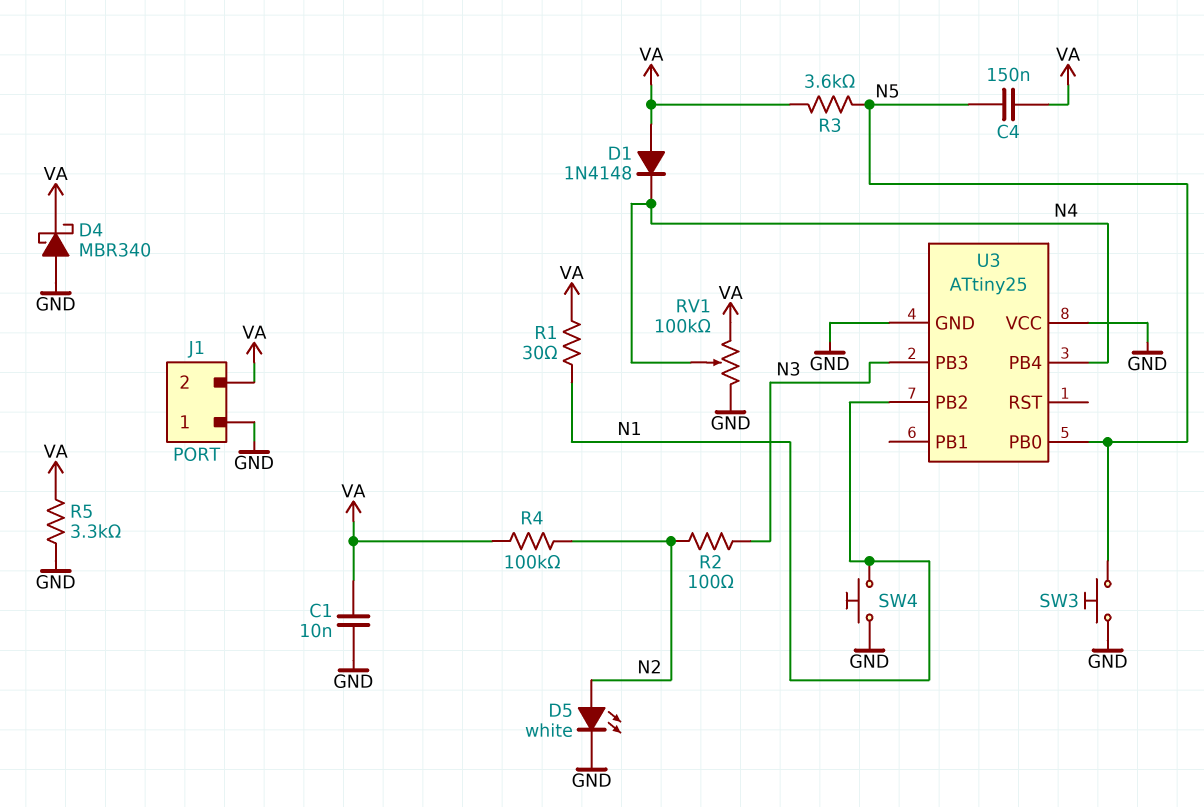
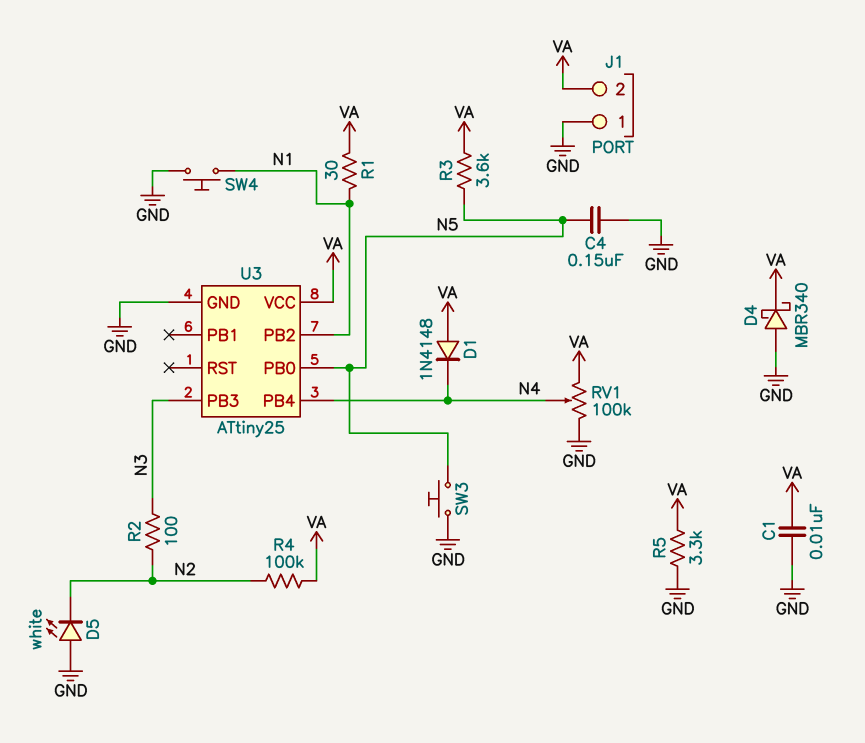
C4: 150nF (N5, VA) -> 150nF (GND, N5)
D5: LED white (A N2, K GND) -> LED white (A GND, K N2)
U3 pin VCC: GND -> VA

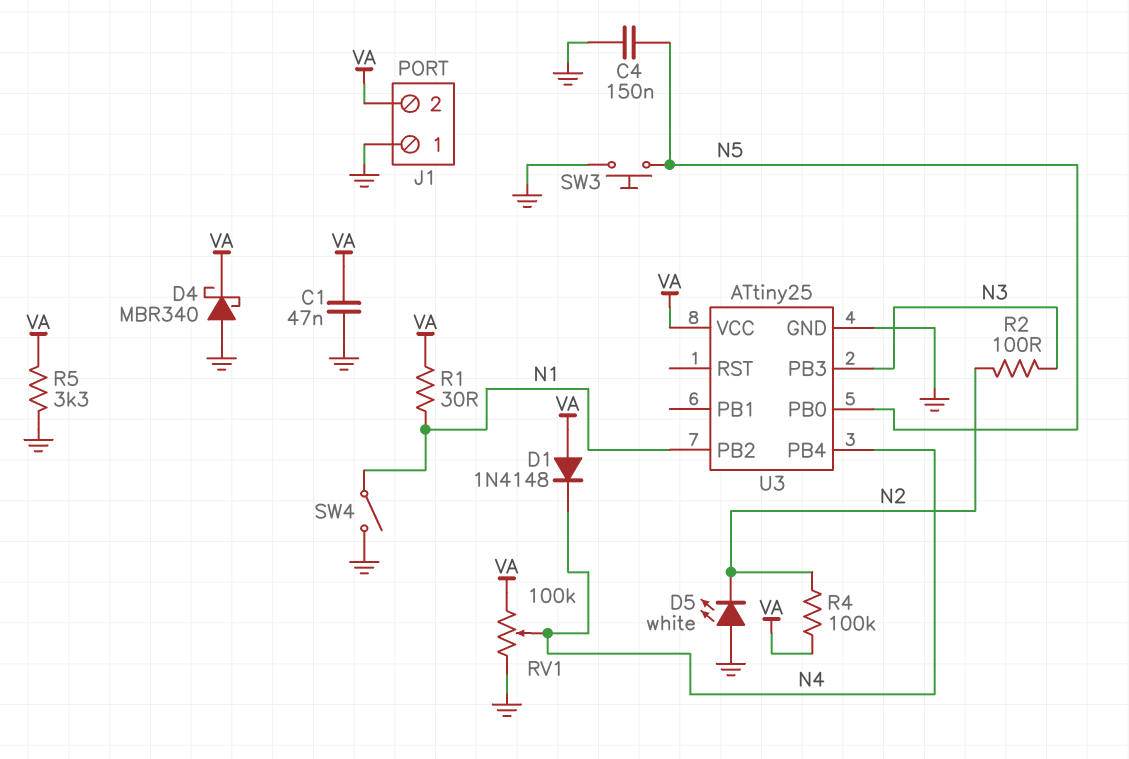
C1: 10nF (GND, VA) -> 47nF (GND, VA)
R3: 3.6k (N5, VA) -> none
SW4: button (GND, N1) -> switch (GND, N1)

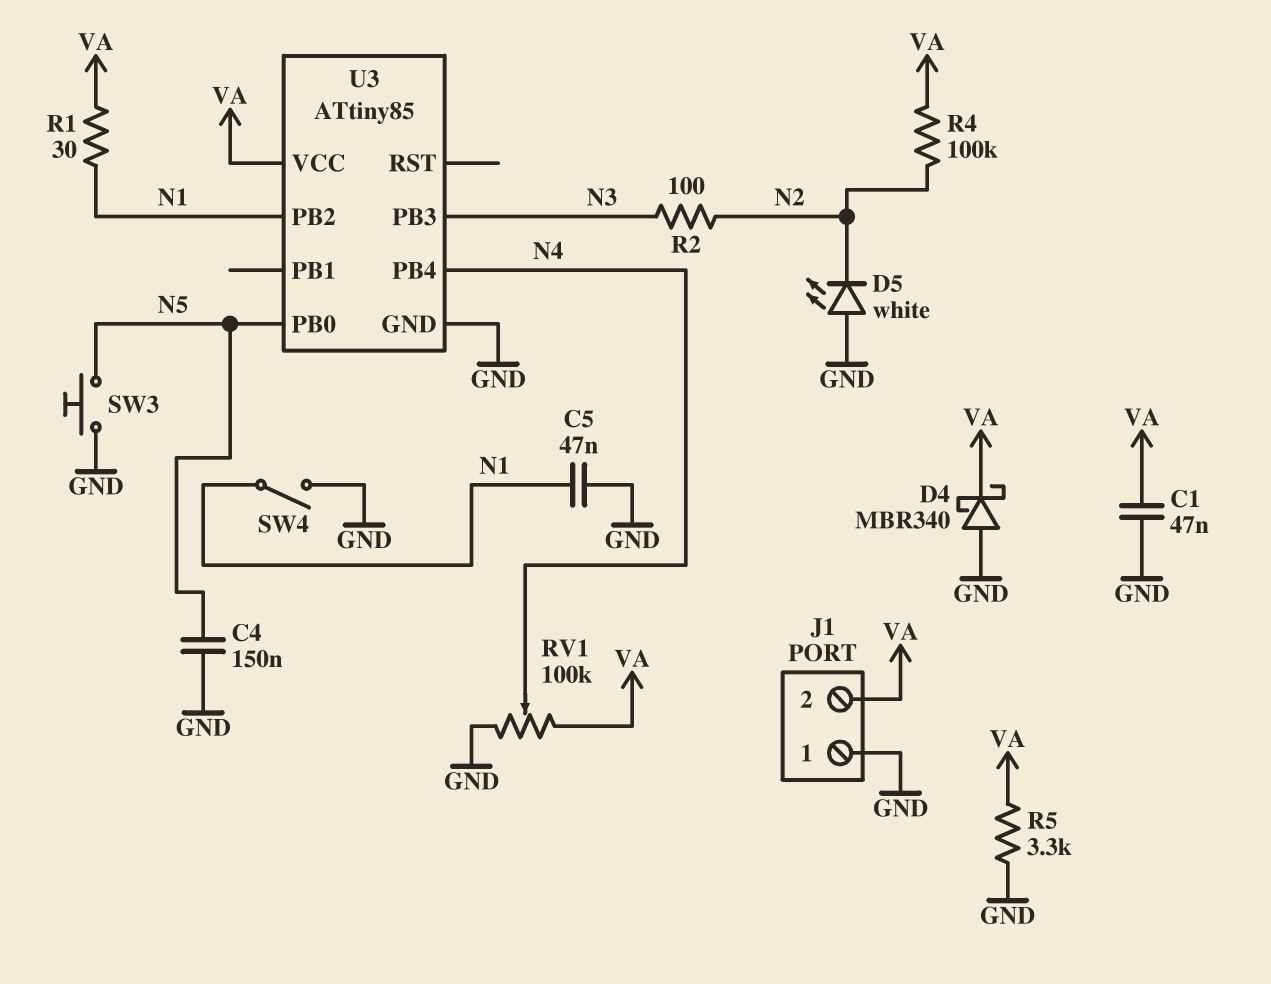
C5: none -> 47nF (GND, N1)
D1: diode 1N4148 (A VA, K N4) -> none
U3: ATtiny25 -> ATtiny85

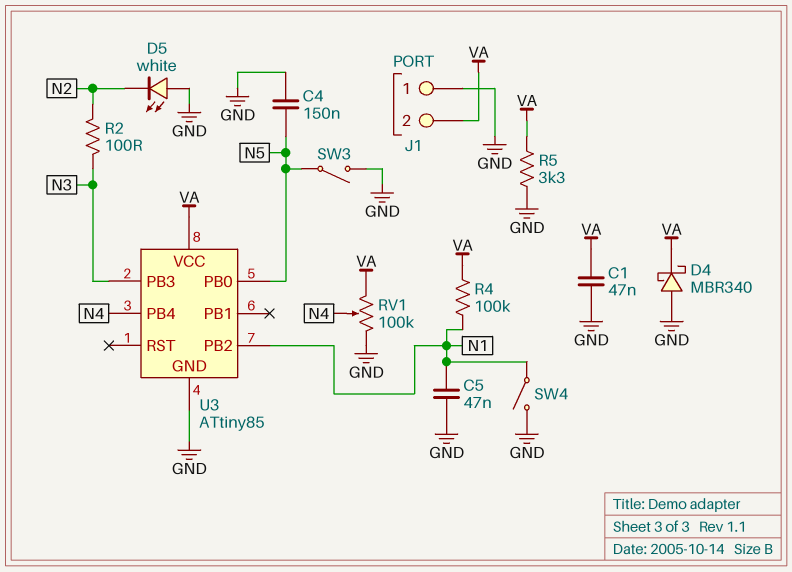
R1: 30 (N1, VA) -> none
R4: 100k (N2, VA) -> 100k (N1, VA)
SW3: button (GND, N5) -> switch (GND, N5)

